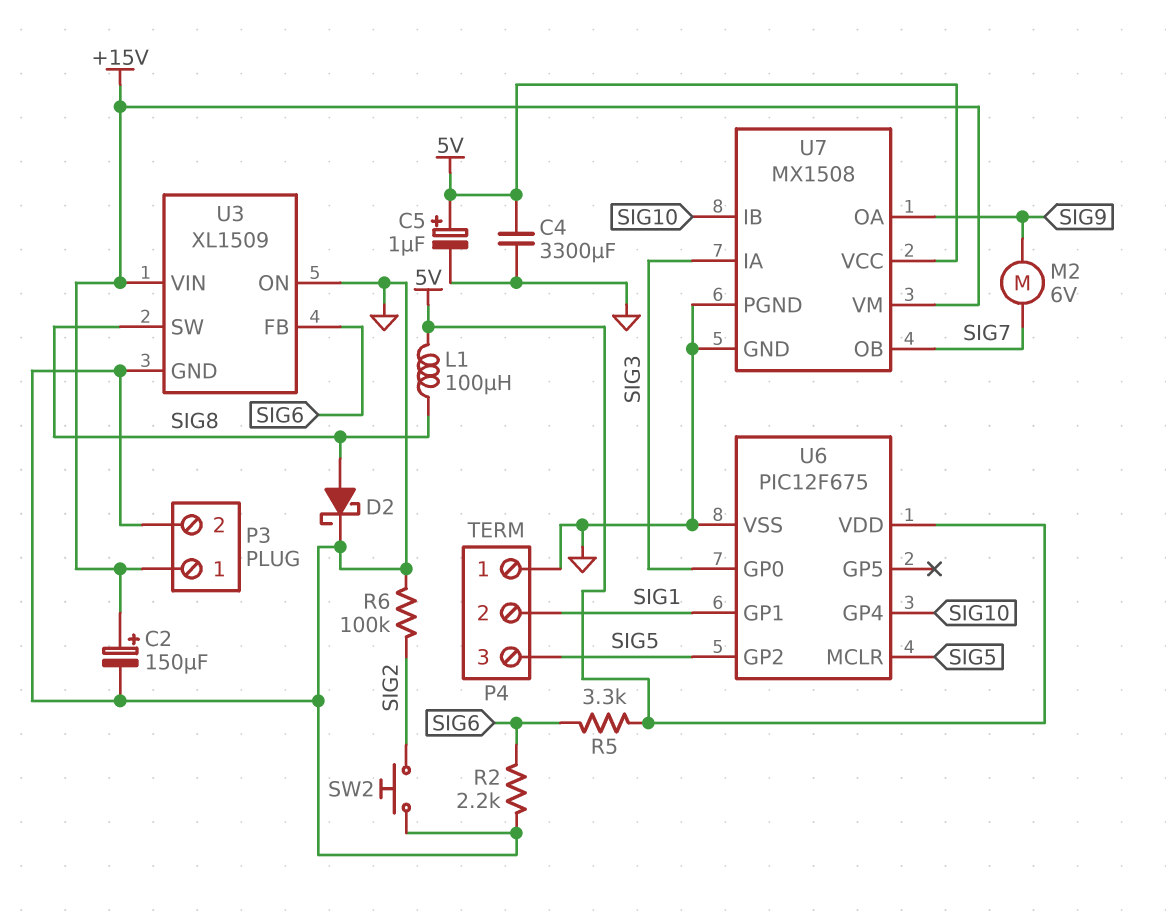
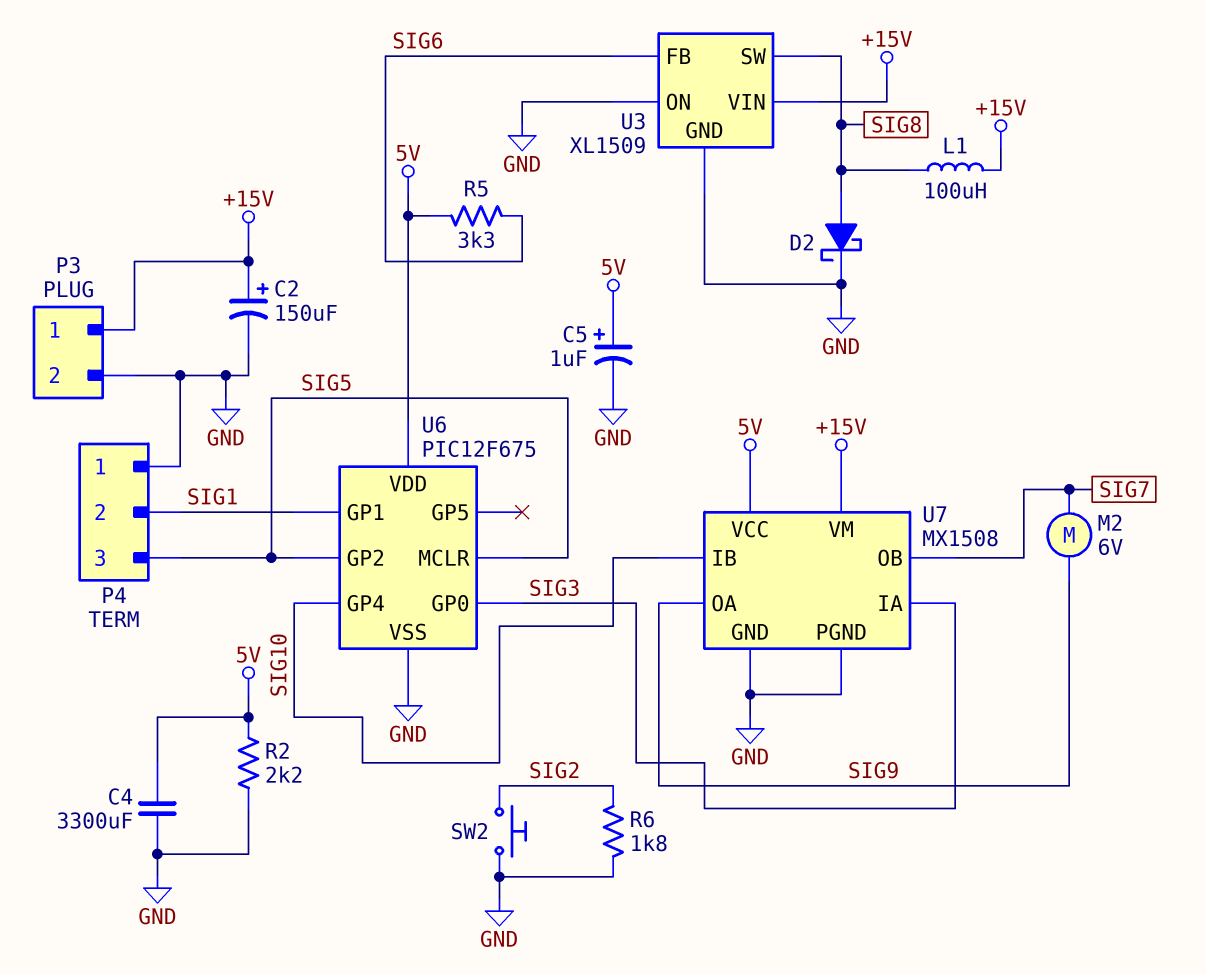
L1: 100uH (5V, SIG8) -> 100uH (+15V, SIG8)
R2: 2.2k (GND, SIG6) -> 2.2k (5V, GND)
R6: 100k (GND, SIG2) -> 1.8k (GND, SIG2)

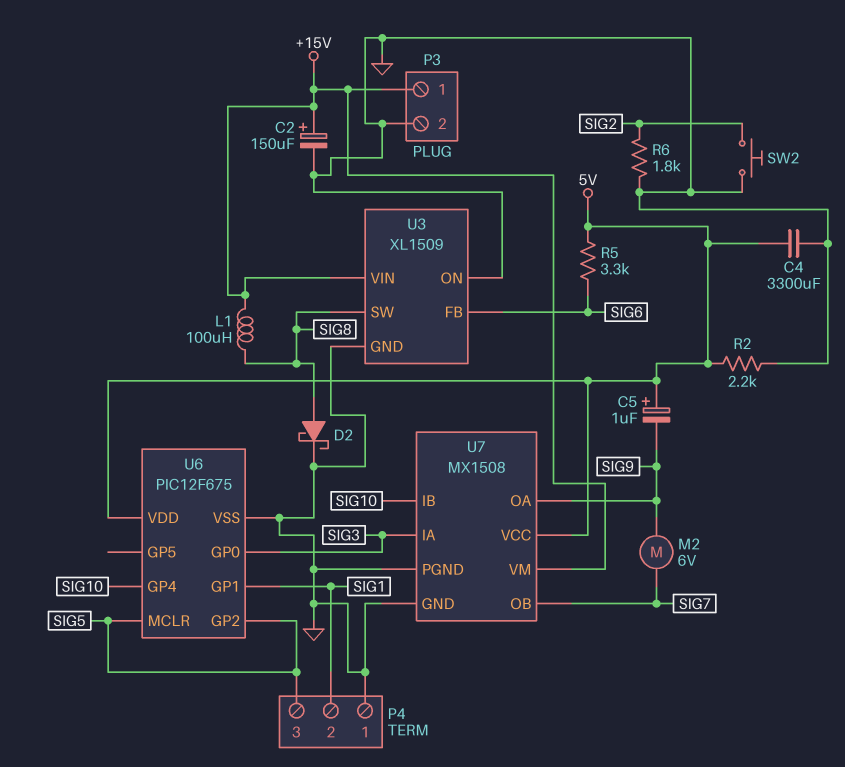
C5: 1uF (plus 5V, minus GND) -> 1uF (plus 5V, minus SIG9)

